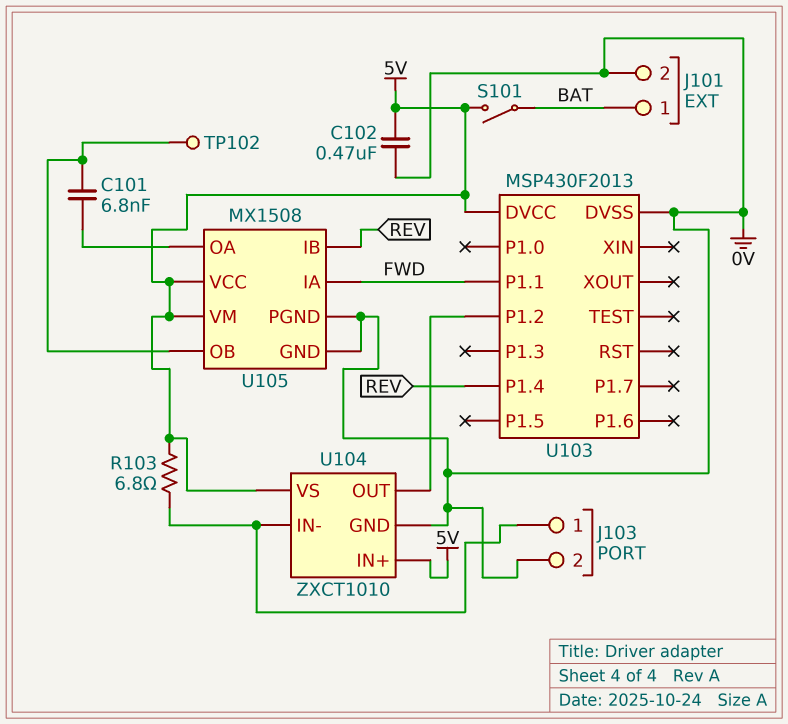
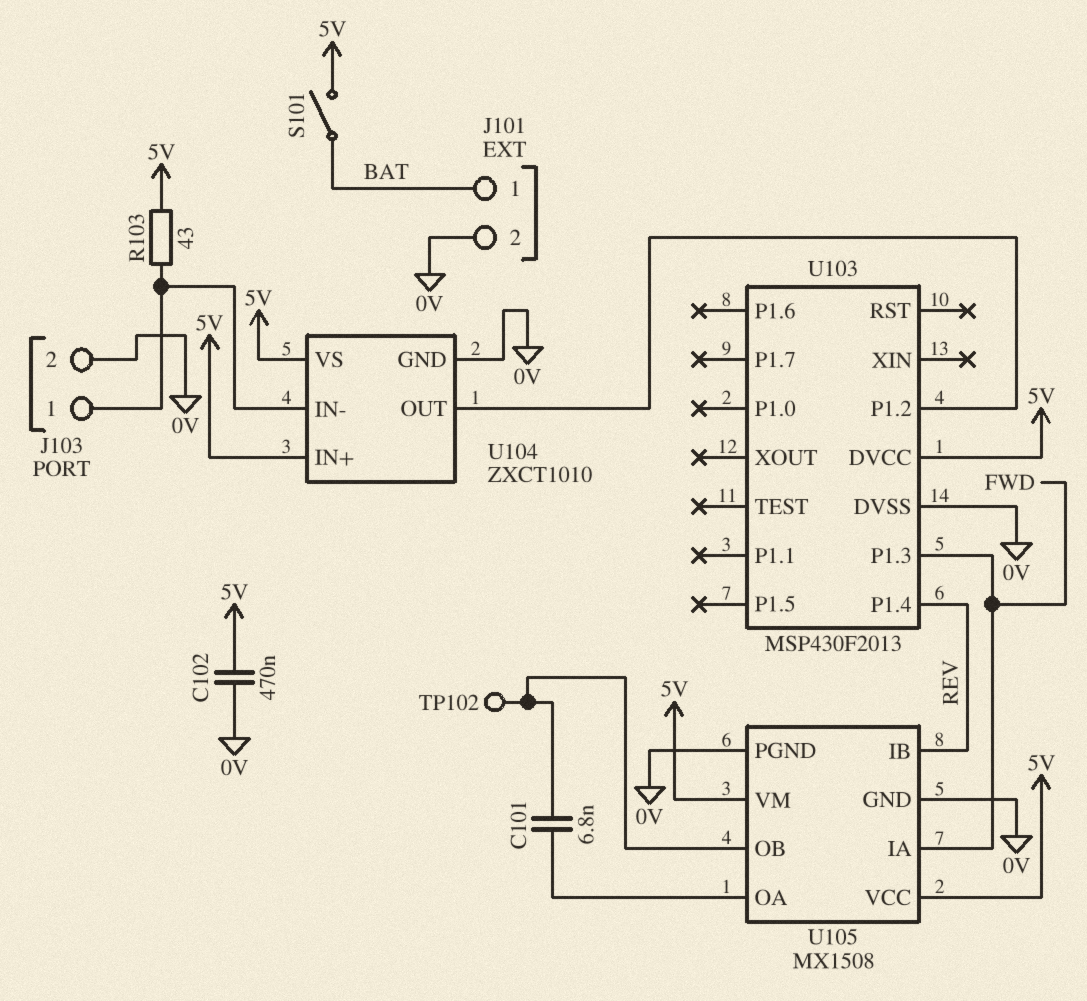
R103: 6.8 (5V, J103/1) -> 43 (5V, J103/1)
U103 pin P1.1: FWD -> none
U103 pin P1.3: none -> FWD

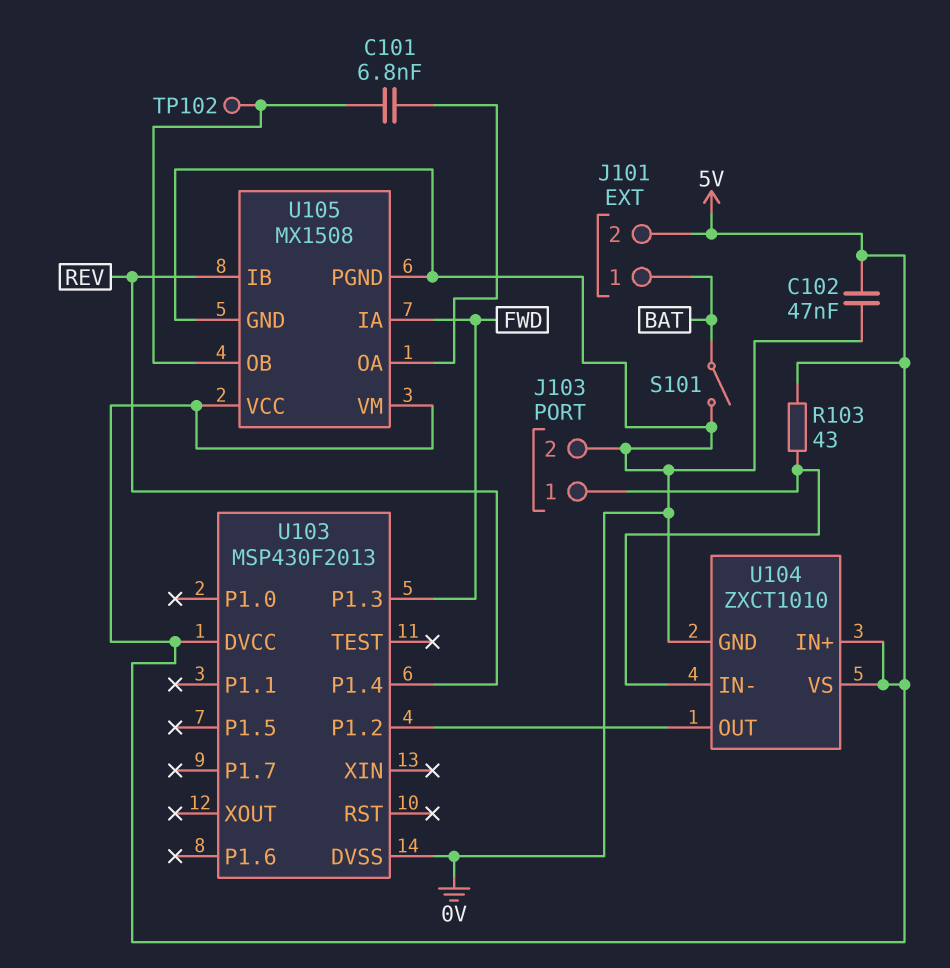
C102: 470nF (0V, 5V) -> 47nF (0V, 5V)
J101 pin 2: 0V -> 5V
S101: switch (5V, BAT) -> switch (0V, BAT)

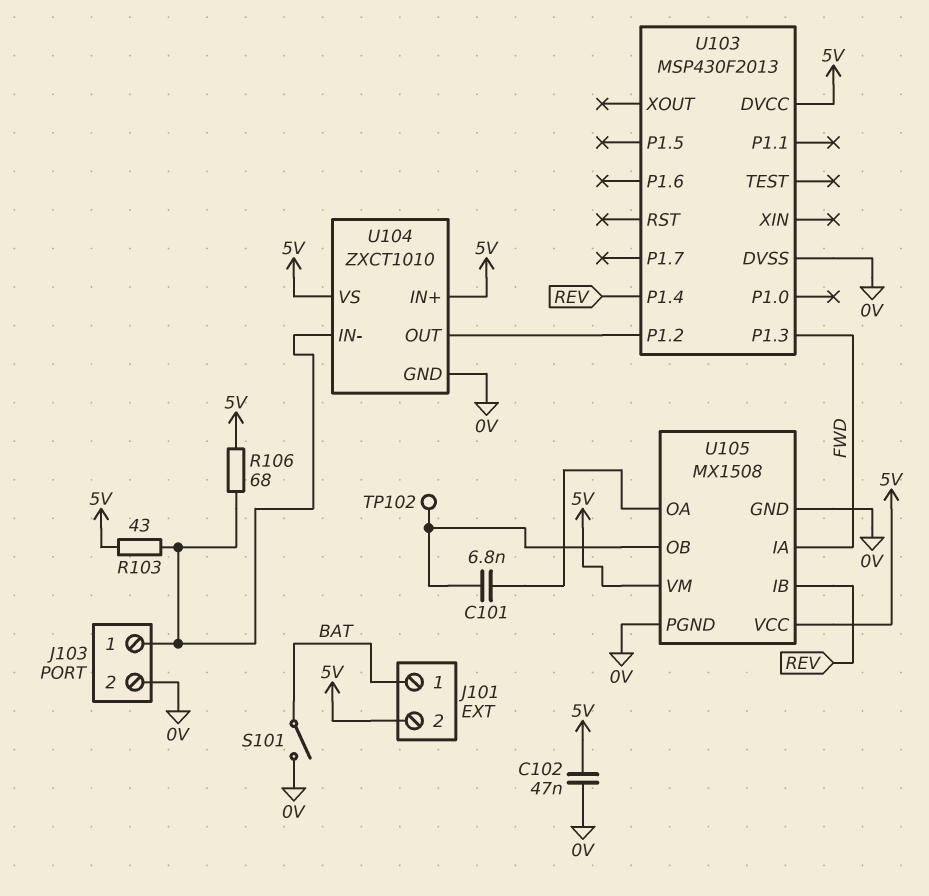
R106: none -> 68 (5V, J103/1)

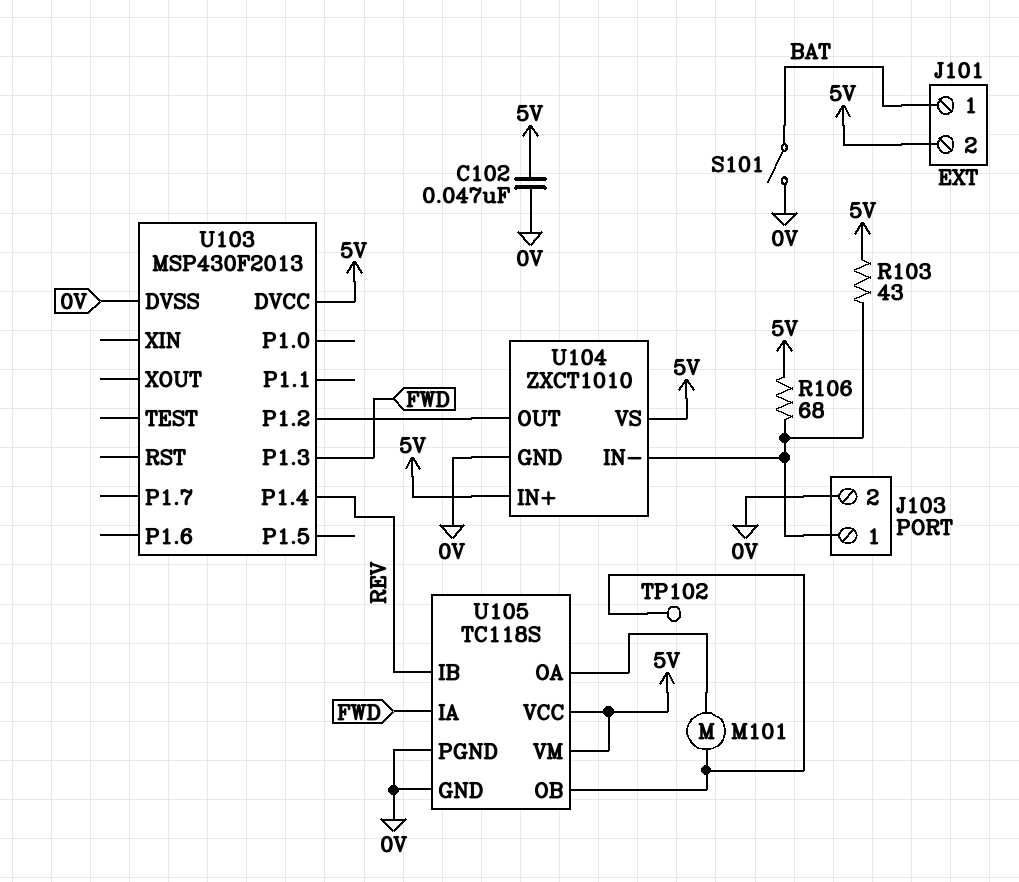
C101: 6.8nF (U105/OA, U105/OB) -> none
M101: none -> motor (U105/OA, U105/OB)
U105: MX1508 -> TC118S

